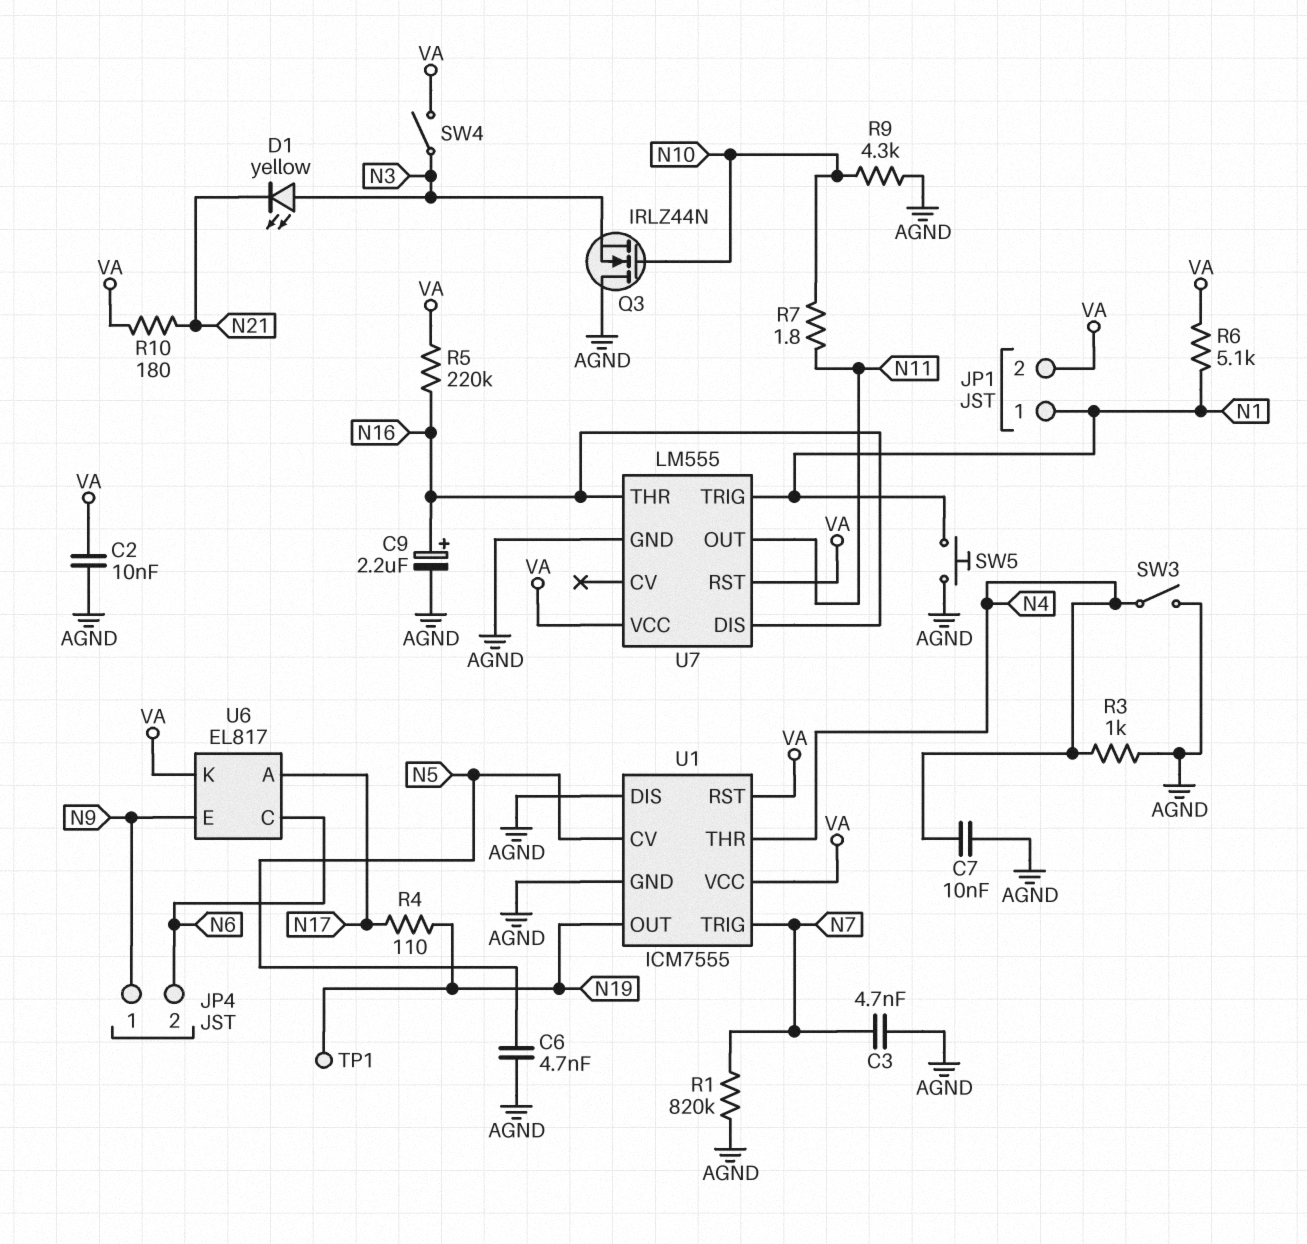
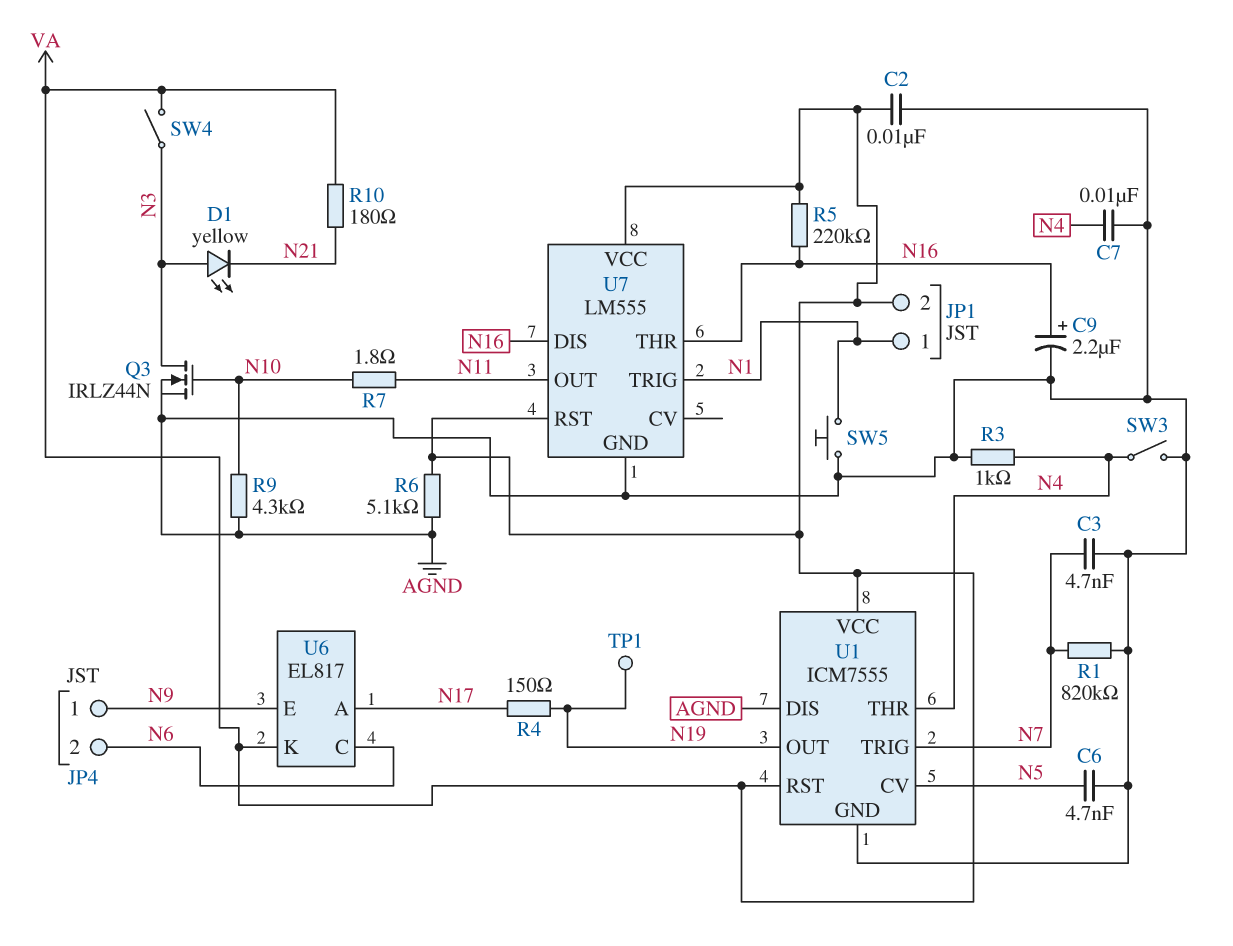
Q3: NMOS IRLZ44N (G N10, D AGND, S N3) -> NMOS IRLZ44N (G N10, D N3, S AGND)
R4: 110 (N17, N19) -> 150 (N17, N19)
R6: 5.1k (N1, VA) -> 5.1k (AGND, VA)

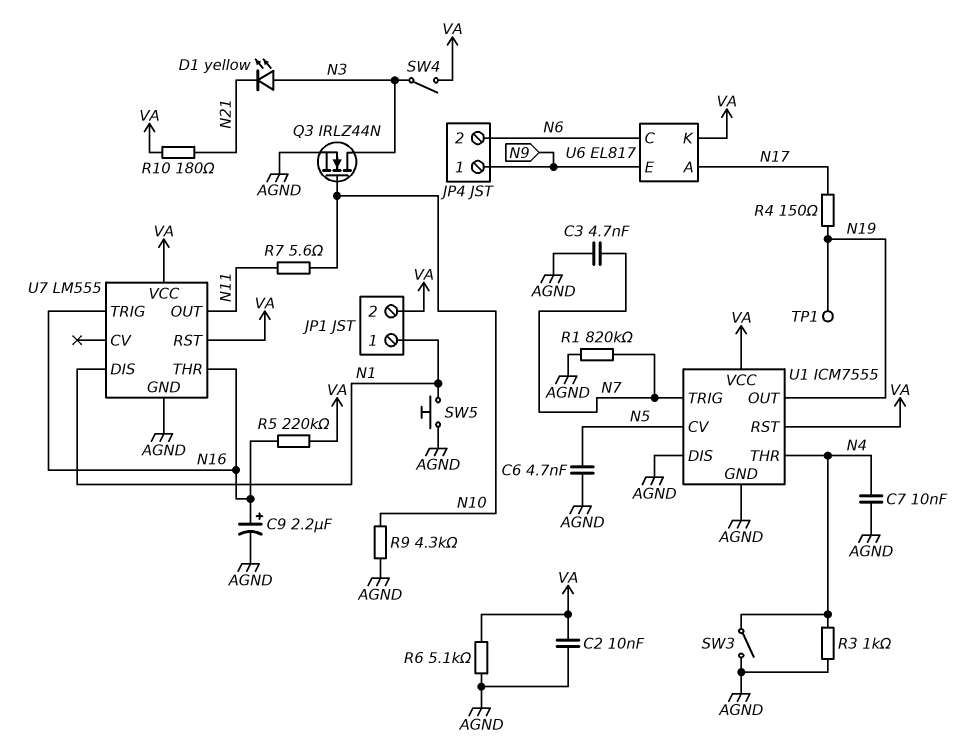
R7: 1.8 (N10, N11) -> 5.6 (N10, N11)
U7 pin DIS: N16 -> N1
U7 pin TRIG: N1 -> N16

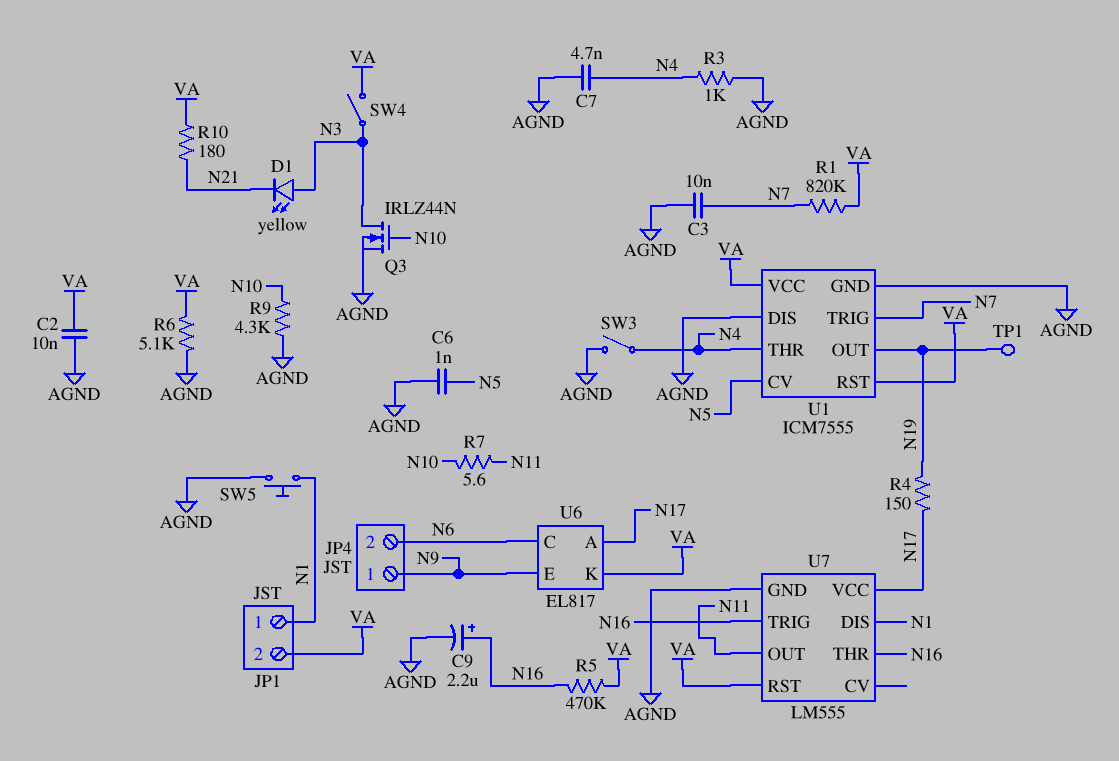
C3: 4.7nF (AGND, N7) -> 10nF (AGND, N7)
C6: 4.7nF (AGND, N5) -> 1nF (AGND, N5)
C7: 10nF (AGND, N4) -> 4.7nF (AGND, N4)
R1: 820k (AGND, N7) -> 820k (N7, VA)
R5: 220k (N16, VA) -> 470k (N16, VA)
U7 pin VCC: VA -> N17

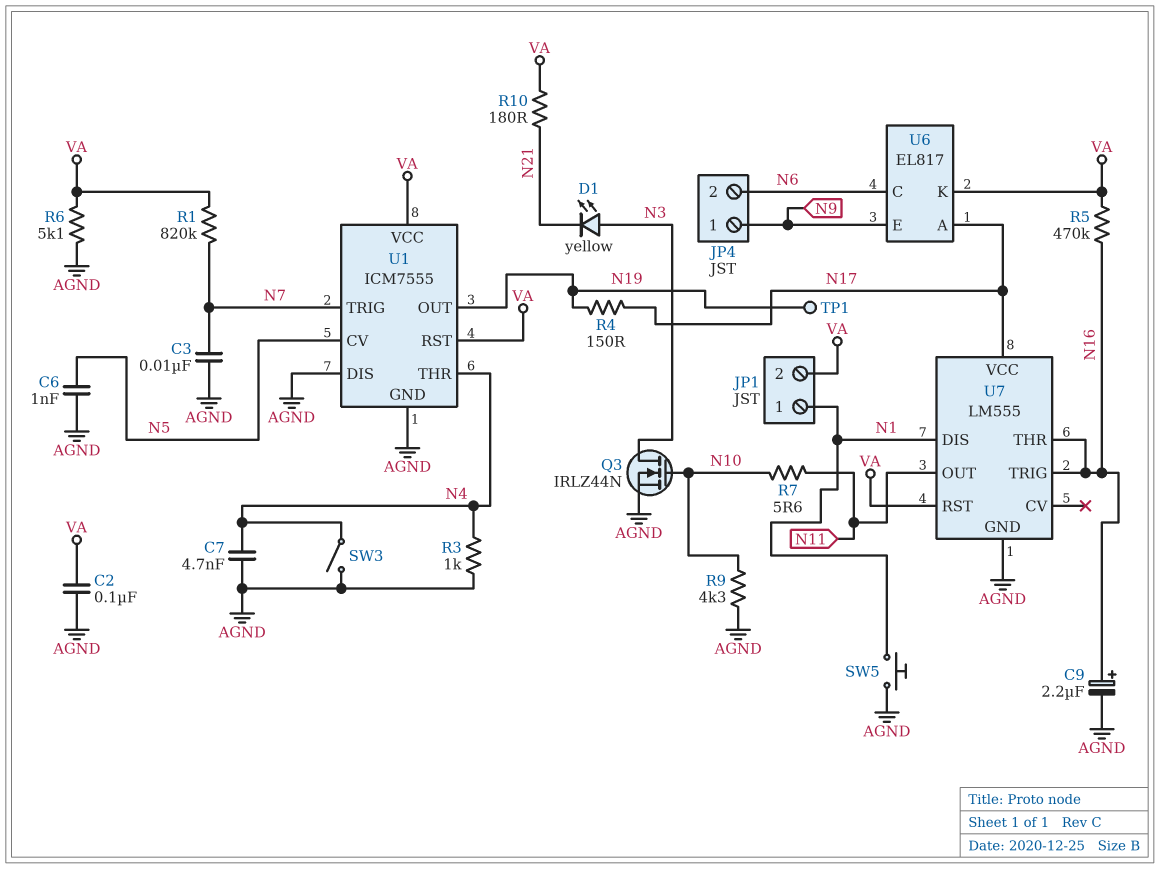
C2: 10nF (AGND, VA) -> 100nF (AGND, VA)
SW4: switch (N3, VA) -> none

